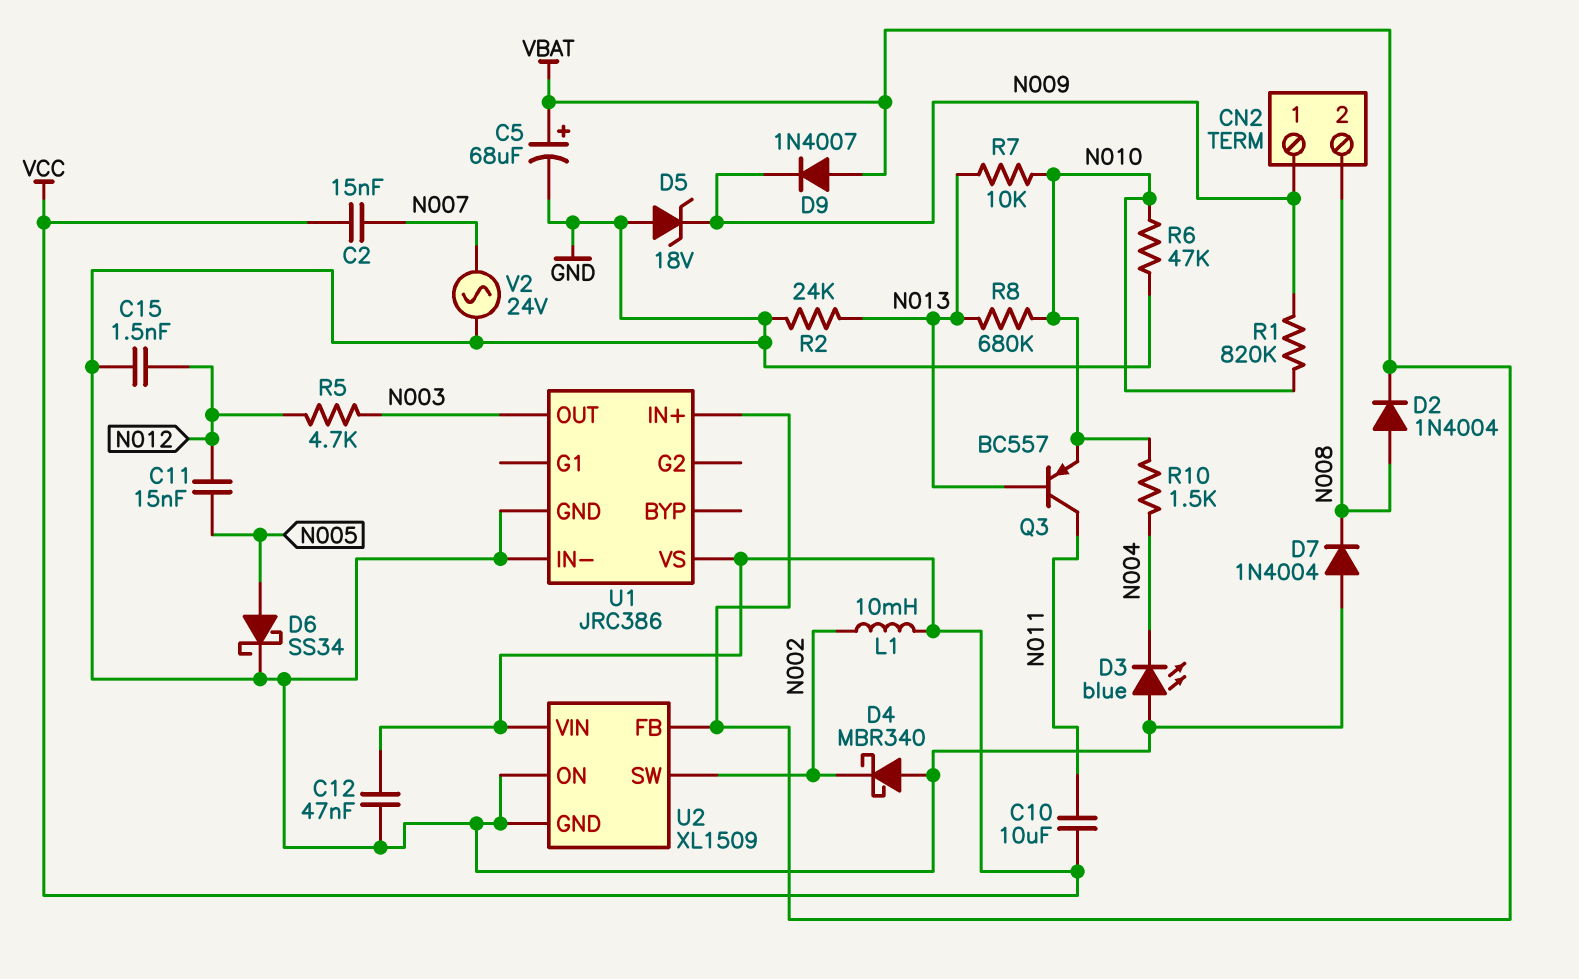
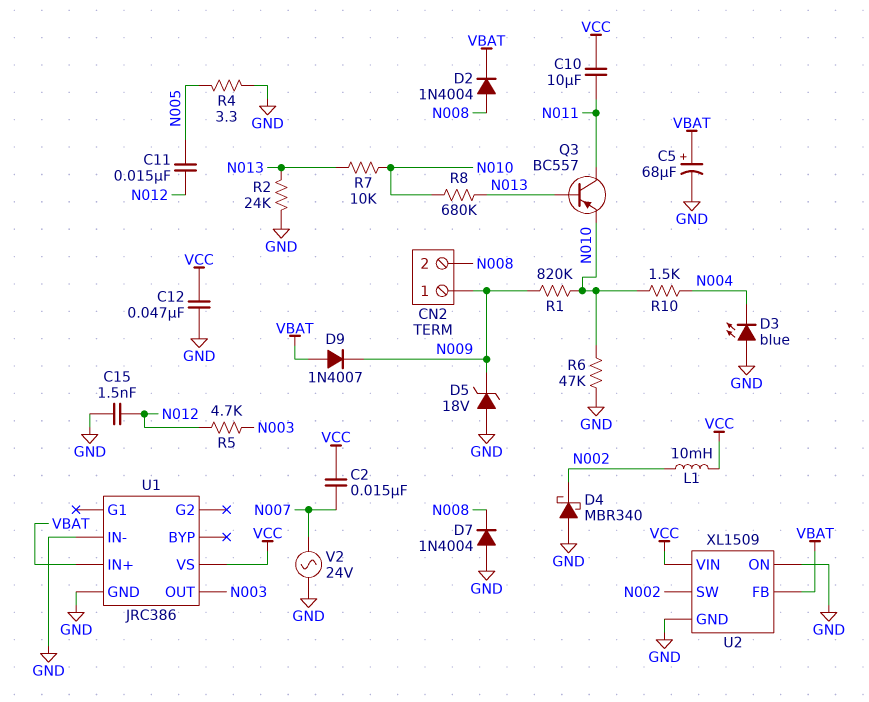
D6: schottky SS34 (A N005, K GND) -> none
R4: none -> 3.3 (GND, N005)

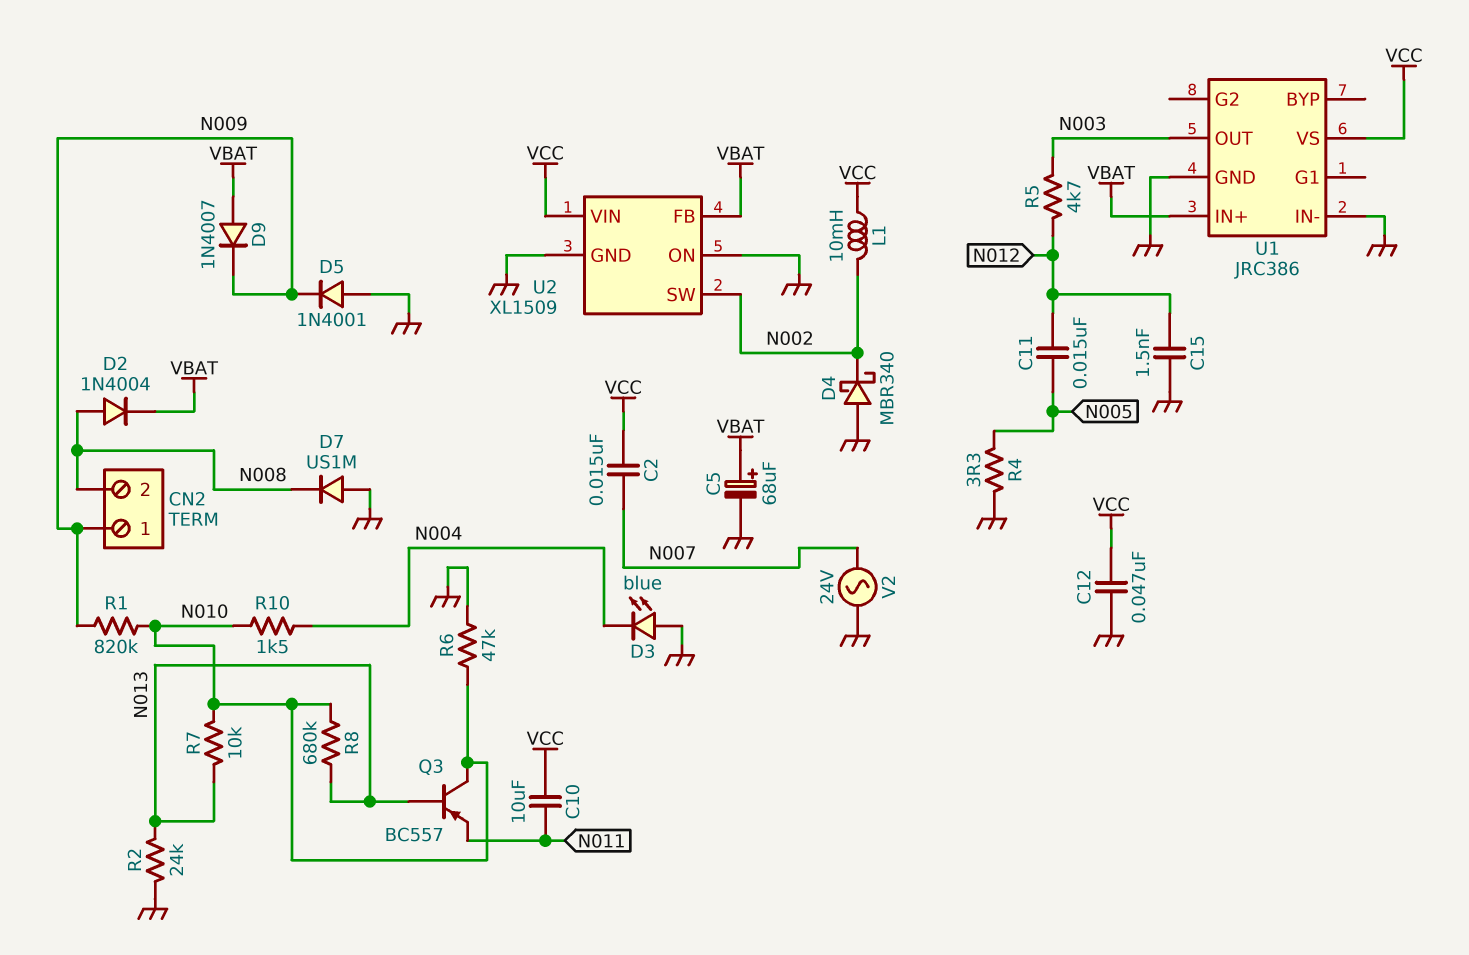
D5: zener 18V (A GND, K N009) -> diode 1N4001 (A GND, K N009)
D7: diode 1N4004 (A GND, K N008) -> diode US1M (A GND, K N008)
Q3: PNP BC557 (B N013, C N011, E N010) -> PNP BC557 (B N013, C N010, E N011)

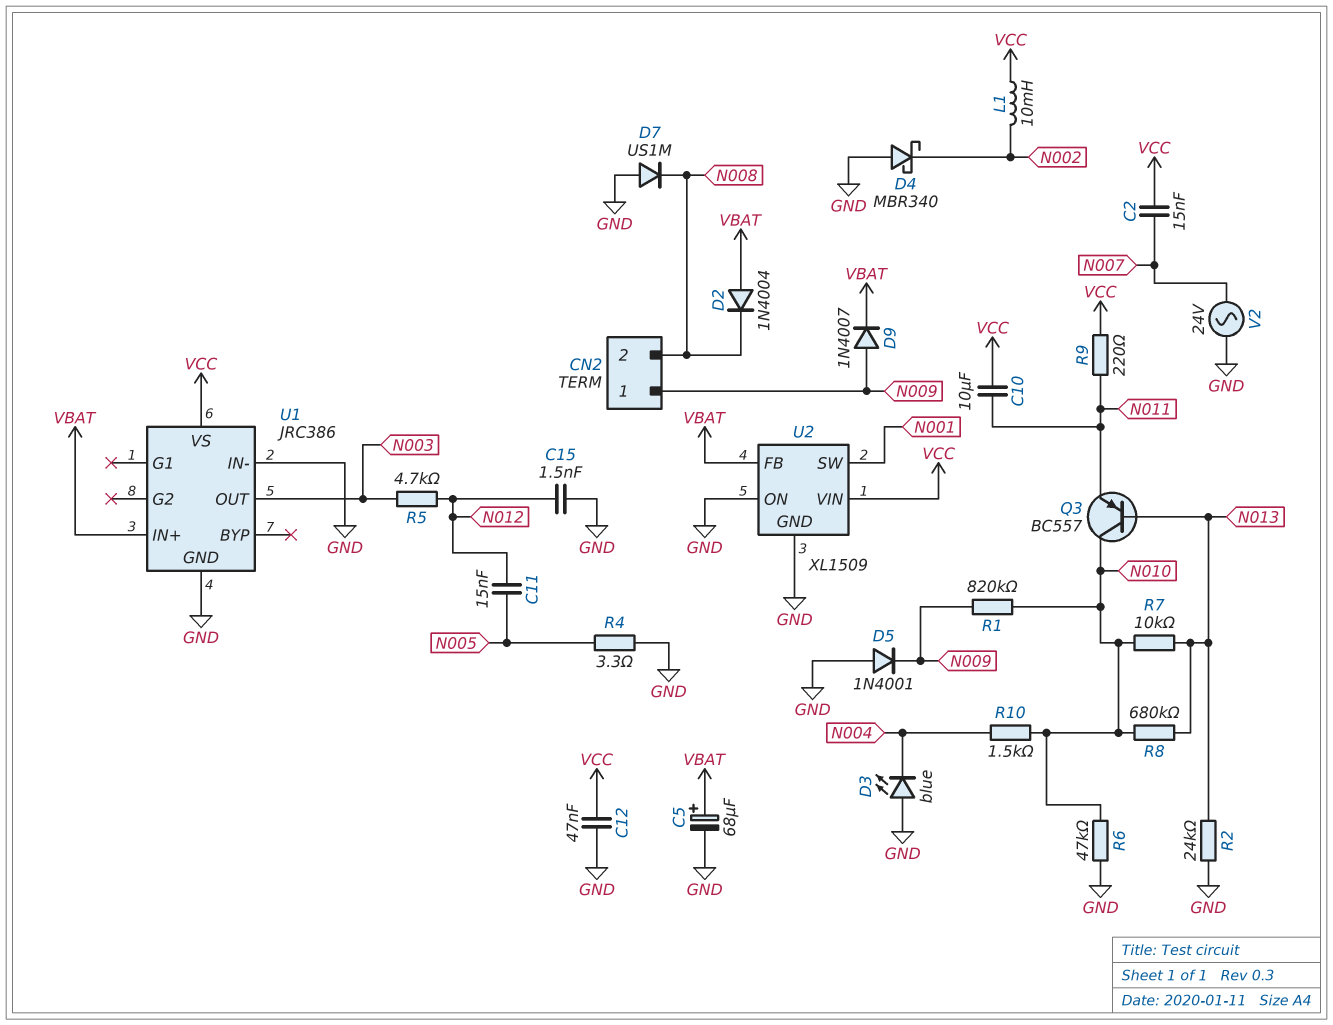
D2: diode 1N4004 (A N008, K VBAT) -> diode 1N4004 (A VBAT, K N008)
D9: diode 1N4007 (A VBAT, K N009) -> diode 1N4007 (A N009, K VBAT)
R9: none -> 220 (N011, VCC)
U2 pin SW: N002 -> N001

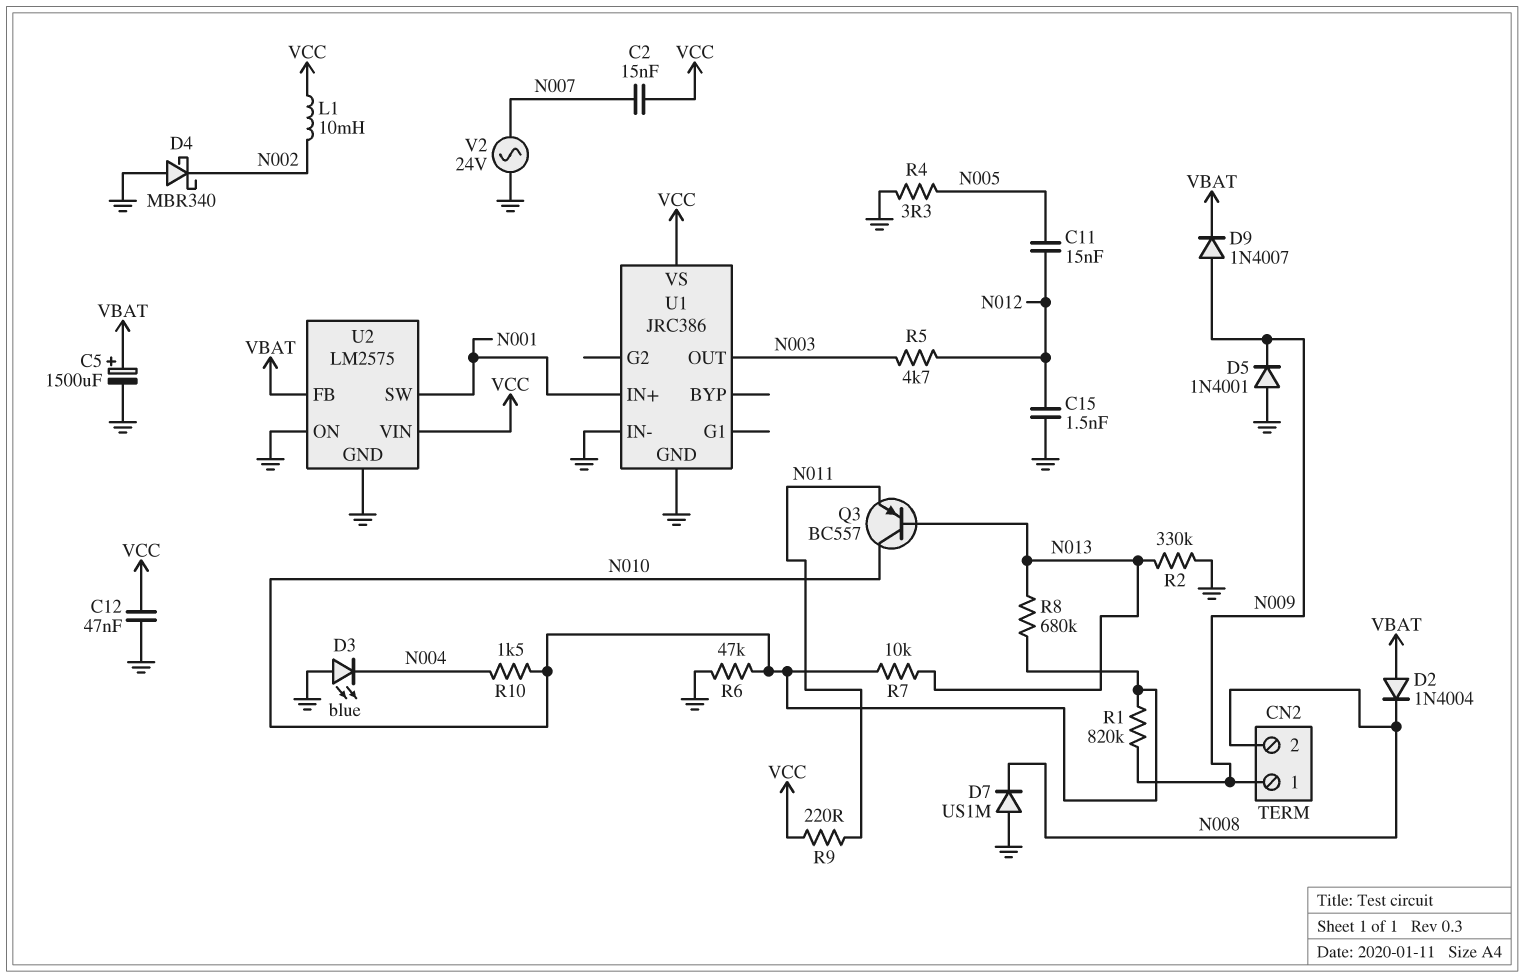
C5: 68uF (plus VBAT, minus GND) -> 1500uF (plus VBAT, minus GND)
C10: 10uF (N011, VCC) -> none
R2: 24k (GND, N013) -> 330k (GND, N013)
U1 pin IN+: VBAT -> N001
U2: XL1509 -> LM2575

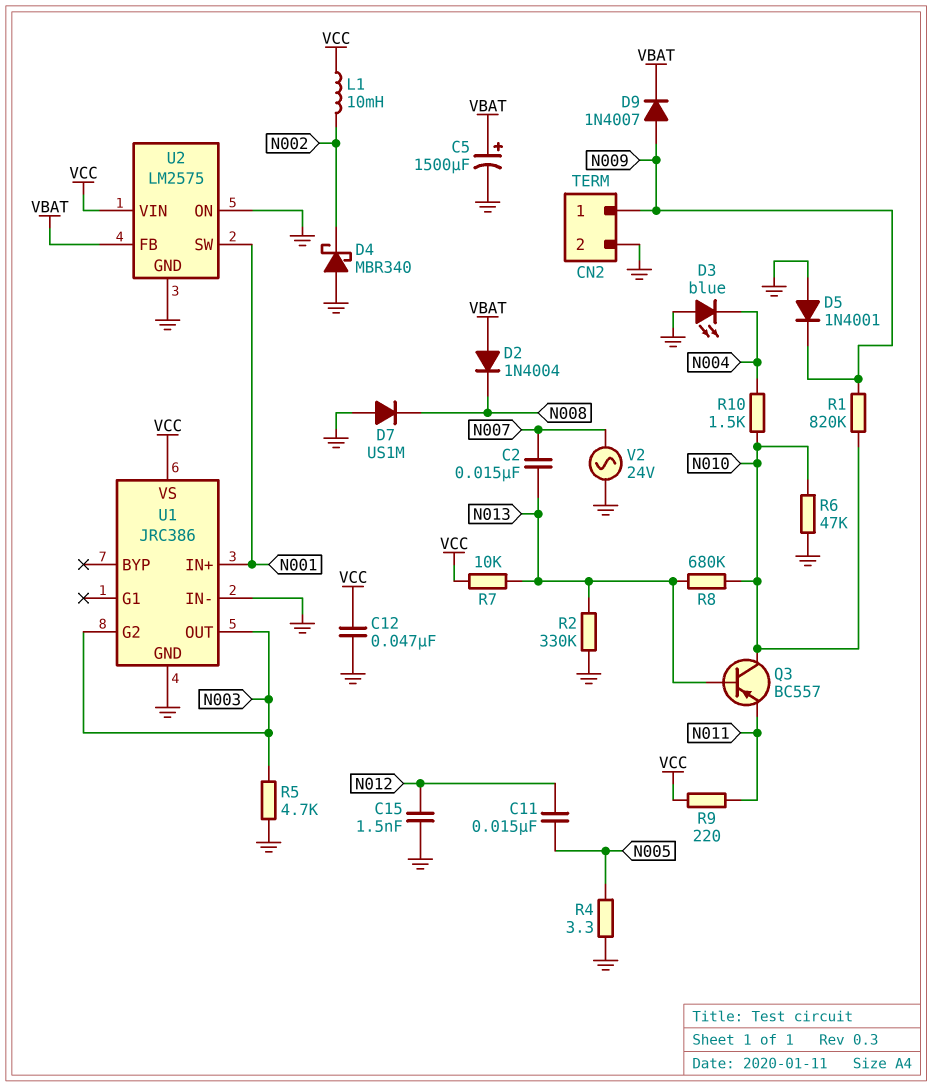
C2: 15nF (N007, VCC) -> 15nF (N007, N013)
CN2 pin 2: N008 -> GND
R5: 4.7k (N003, N012) -> 4.7k (GND, N003)
R7: 10k (N010, N013) -> 10k (N013, VCC)
U1 pin G2: none -> N003

